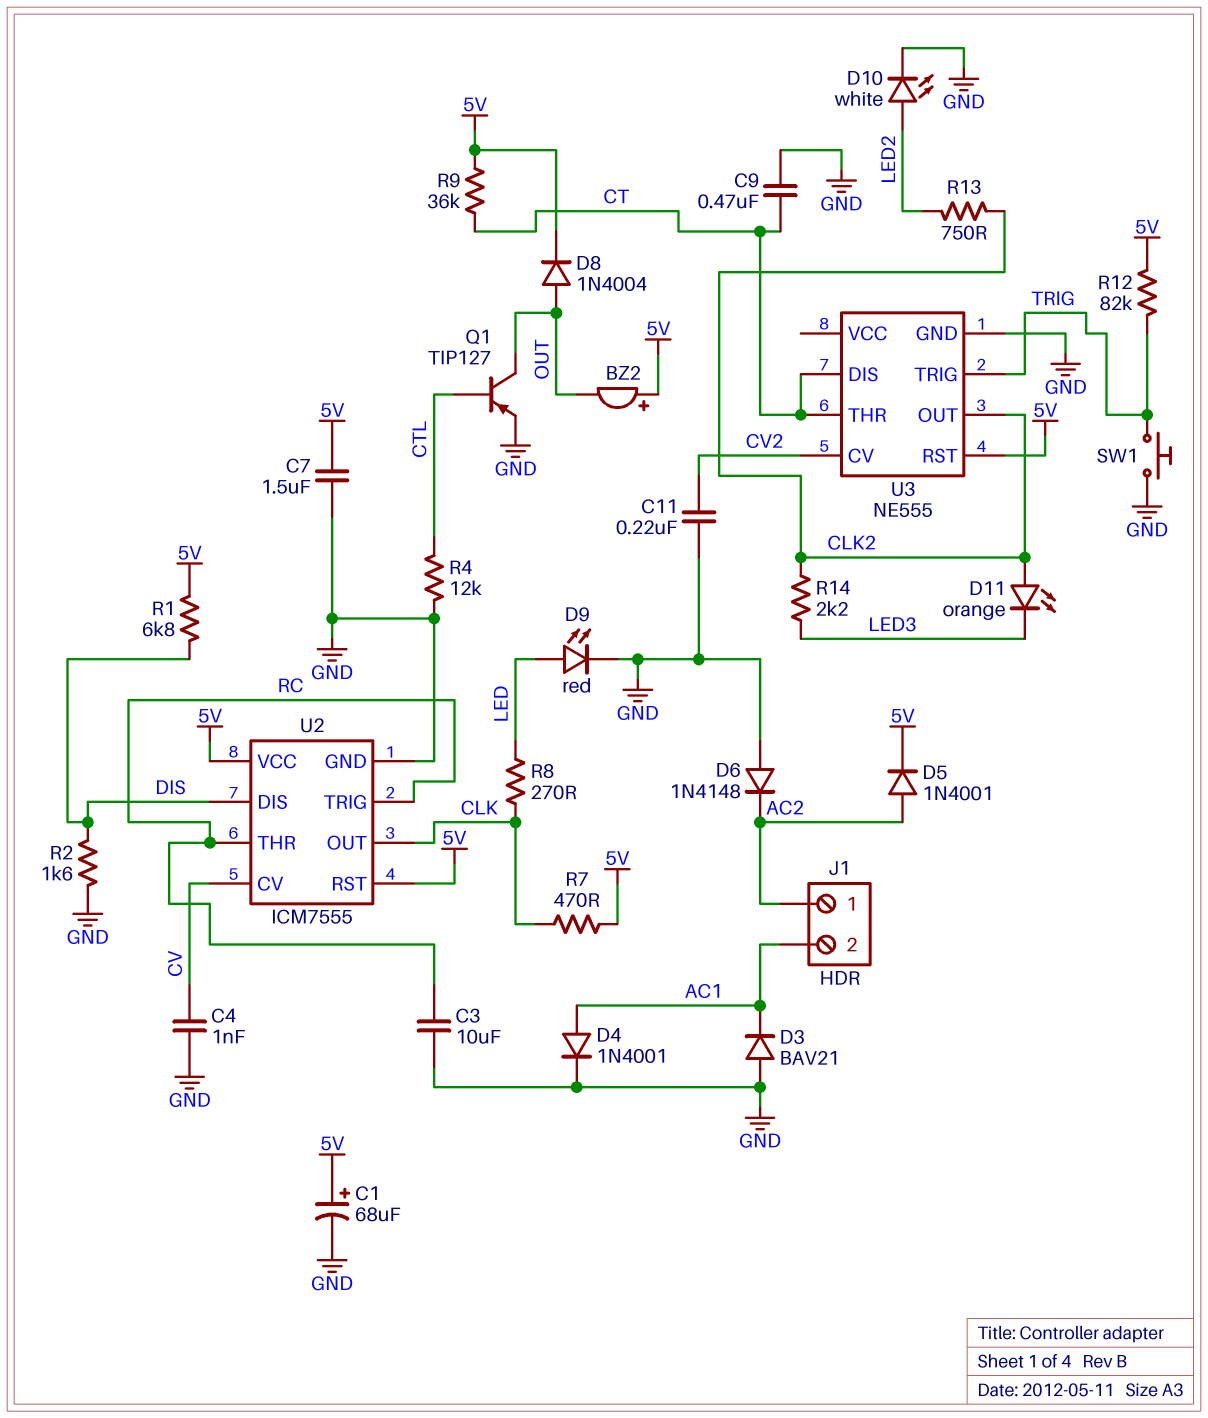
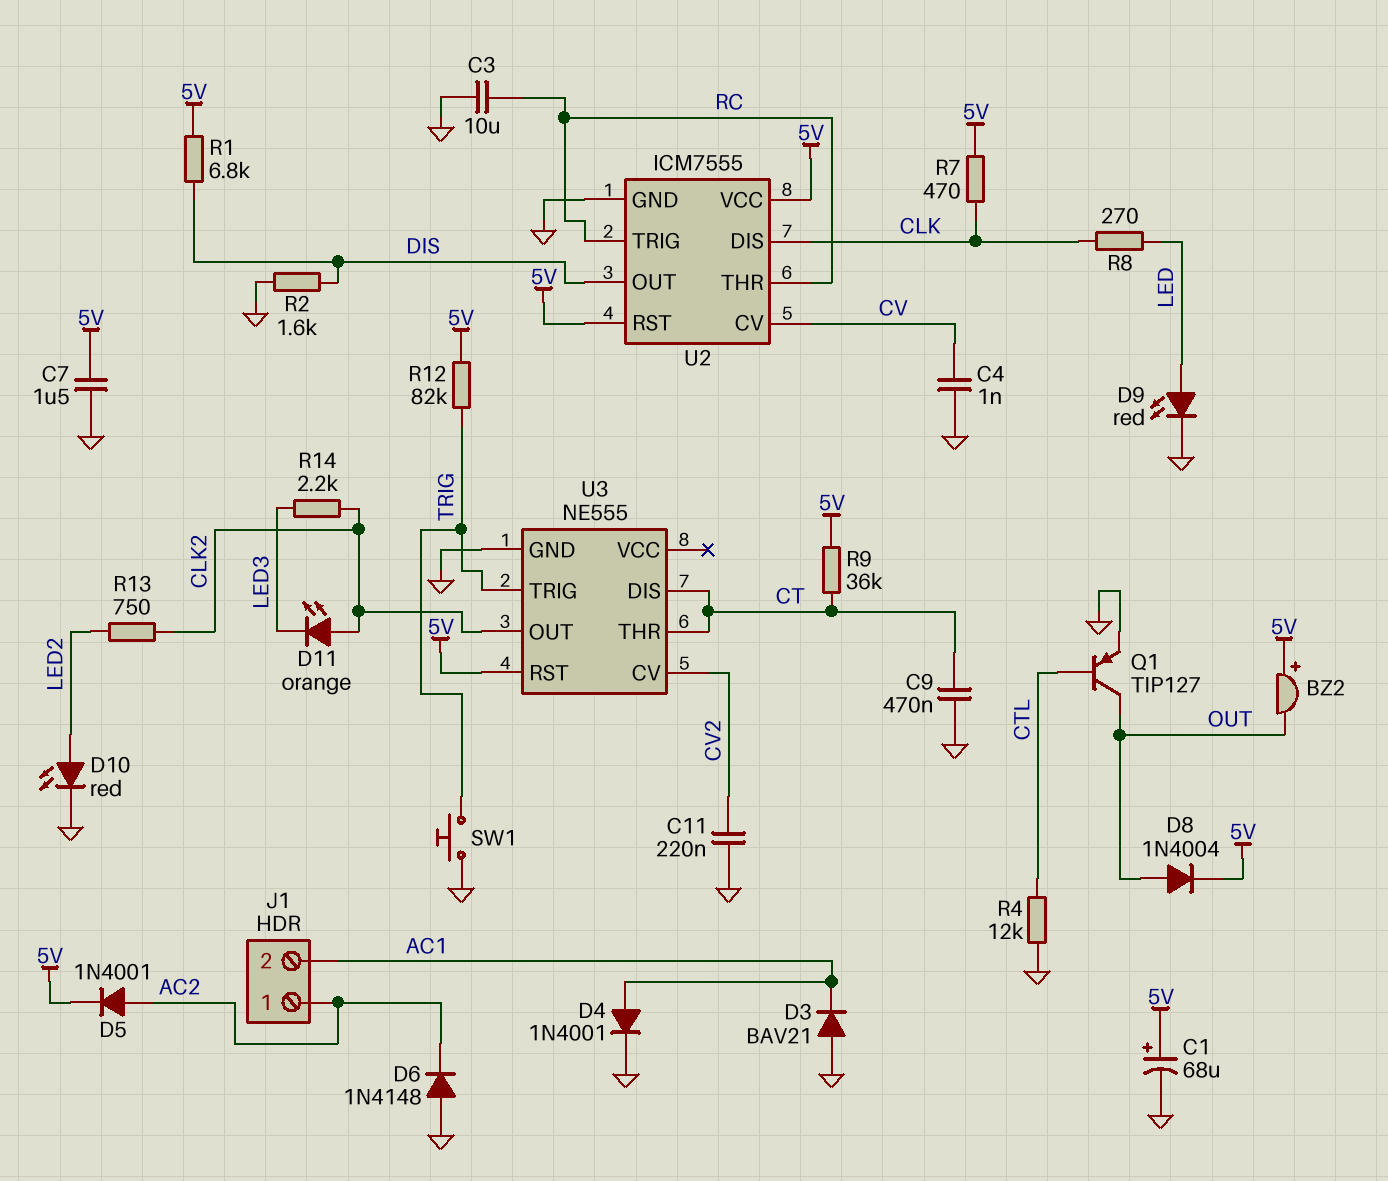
D10: LED white (A LED2, K GND) -> LED red (A LED2, K GND)
U2 pin DIS: DIS -> CLK
U2 pin OUT: CLK -> DIS

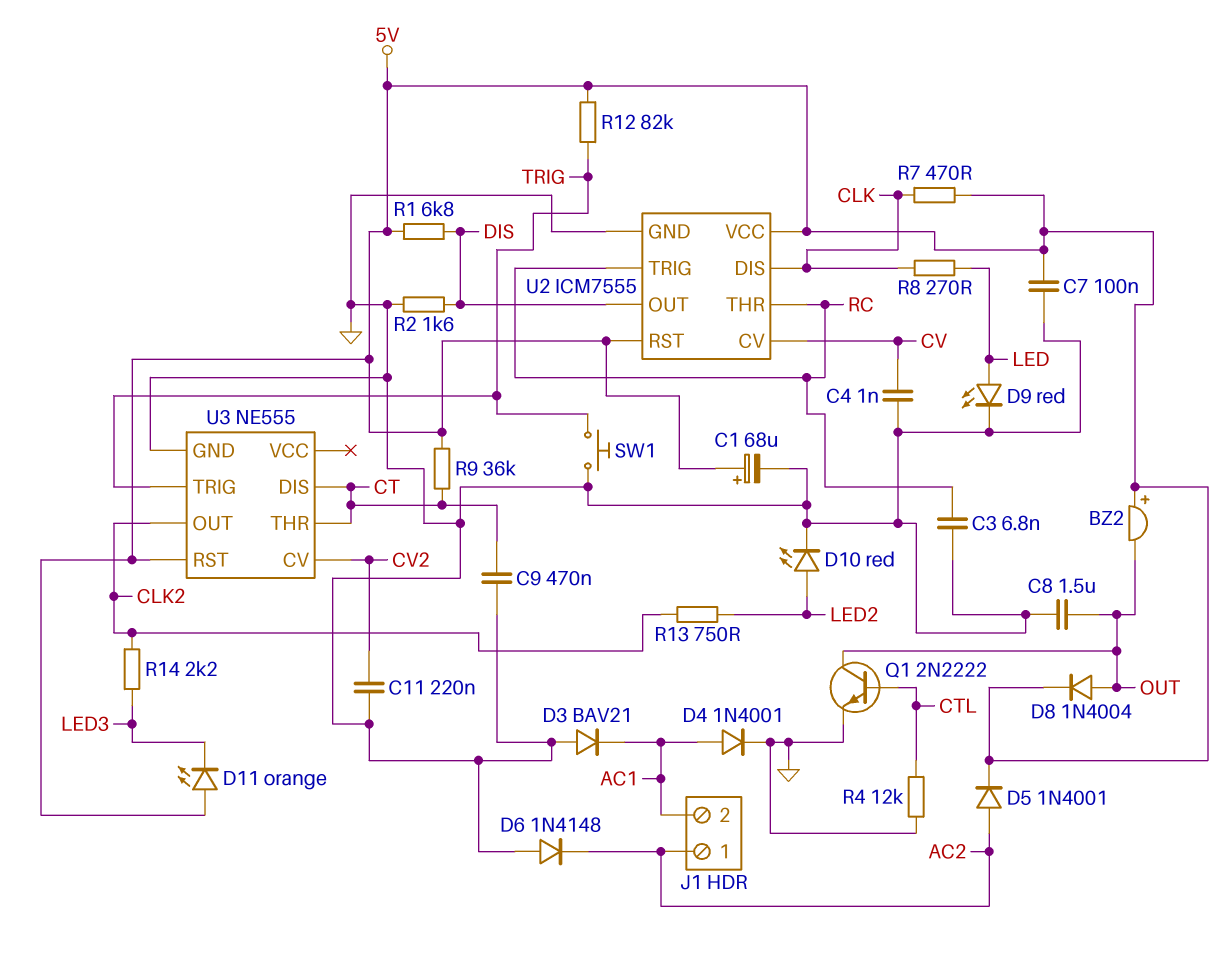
C3: 10uF (GND, RC) -> 6.8nF (GND, RC)
C7: 1.5uF (5V, GND) -> 100nF (5V, GND)
C8: none -> 1.5uF (GND, OUT)
D11: LED orange (A CLK2, K LED3) -> LED orange (A 5V, K LED3)
Q1: PNP TIP127 (B CTL, C OUT, E GND) -> NPN 2N2222 (B CTL, C OUT, E GND)

